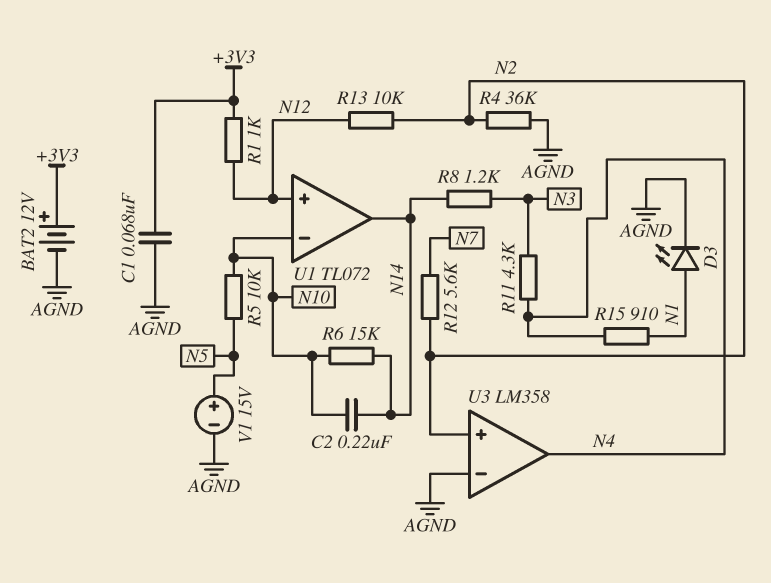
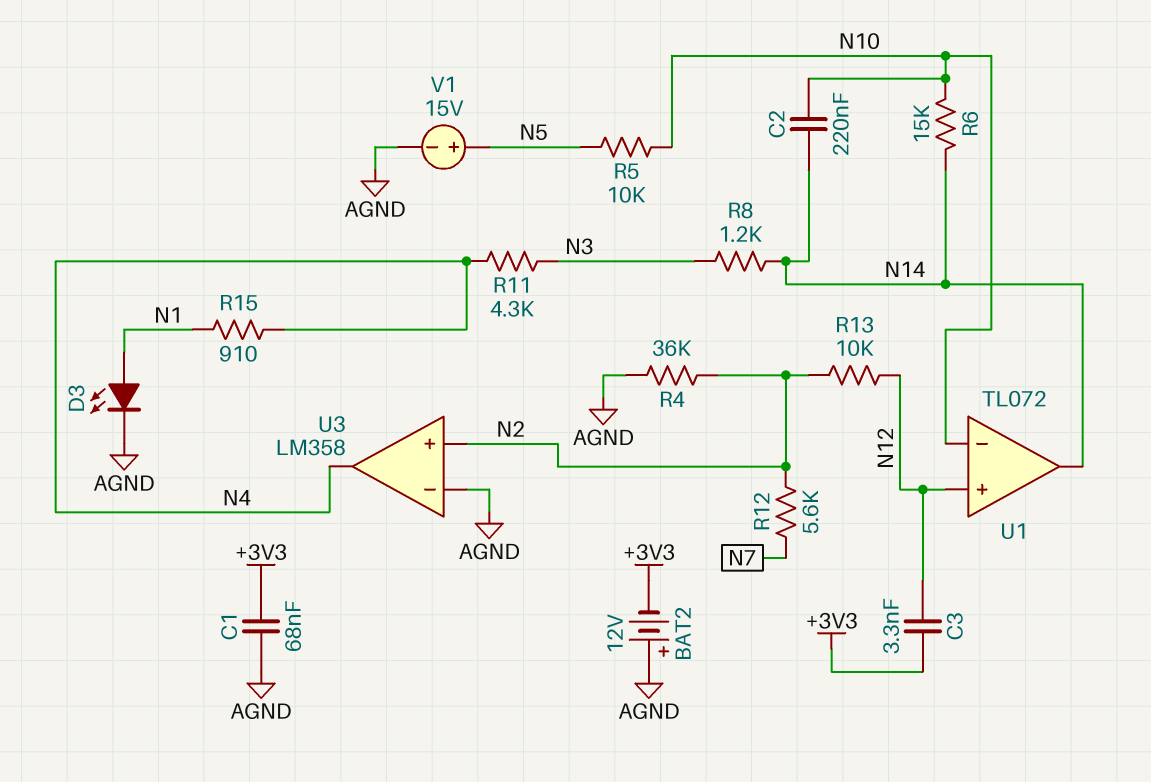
BAT2: 12V (plus +3V3, minus AGND) -> 12V (plus AGND, minus +3V3)
C3: none -> 3.3nF (+3V3, N12)
R1: 1k (+3V3, N12) -> none

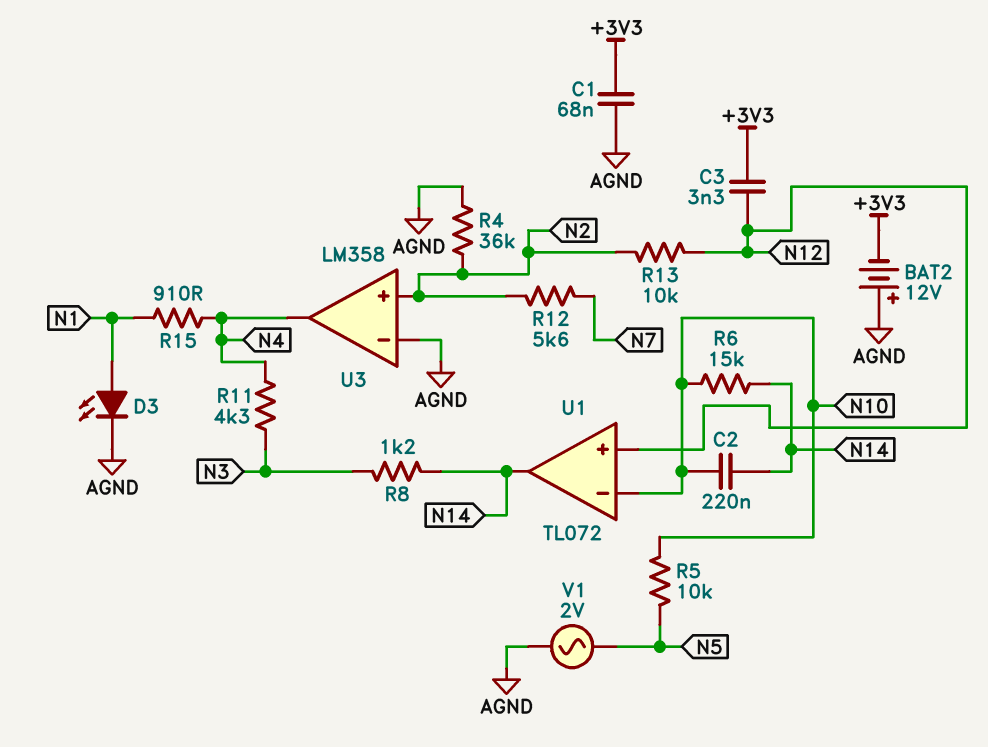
V1: 15V (plus N5, minus AGND) -> AC 2V (AGND, N5)

